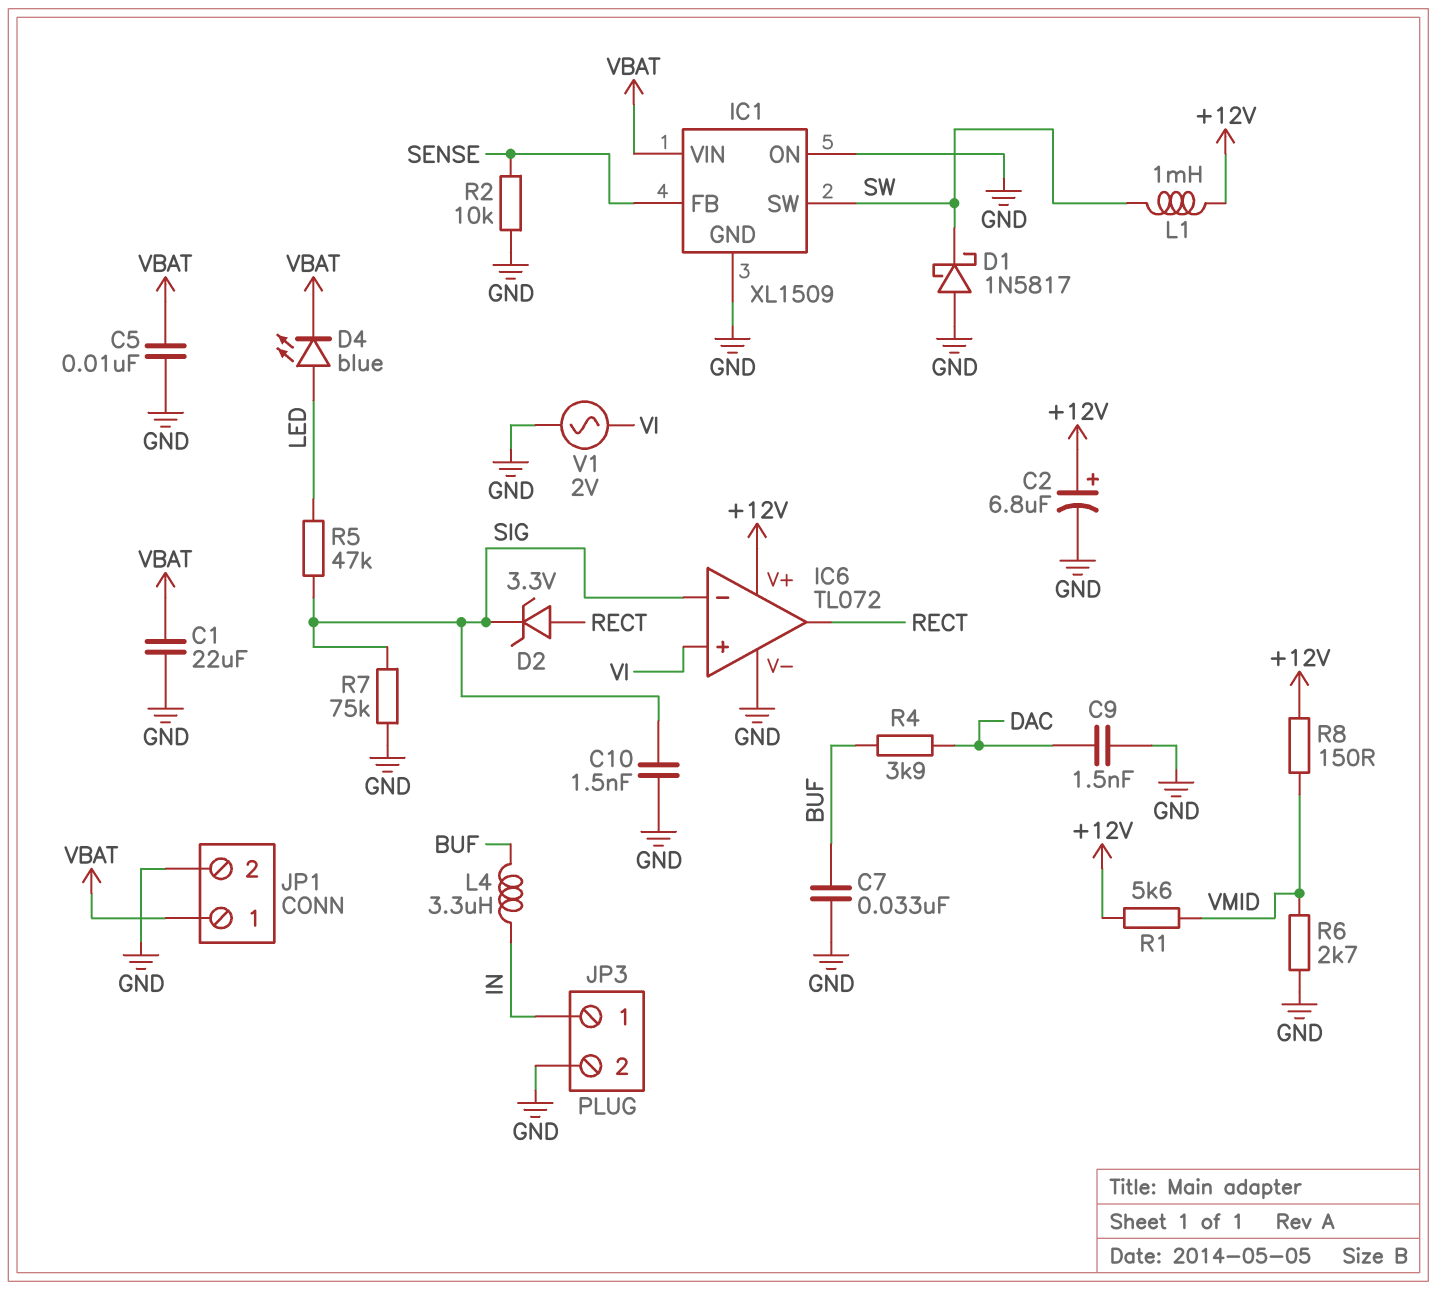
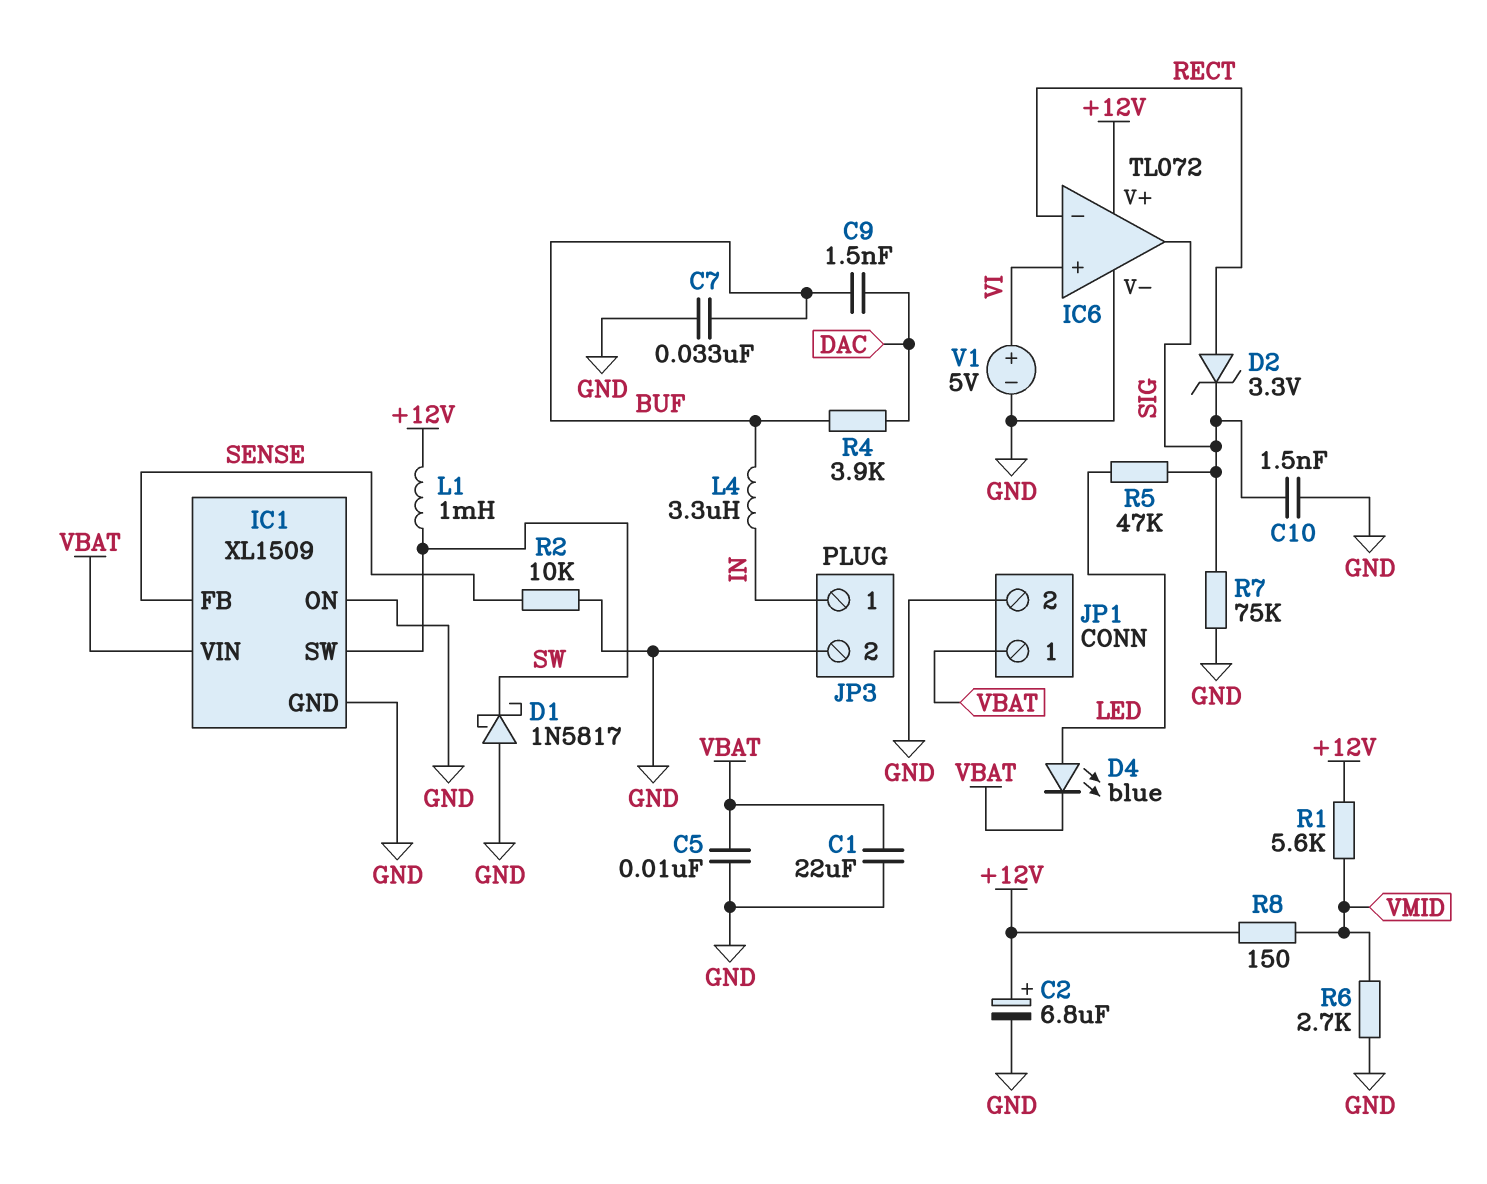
C9: 1.5nF (DAC, GND) -> 1.5nF (BUF, DAC)
IC6 pin in-: SIG -> RECT
IC6 pin out: RECT -> SIG
V1: AC 2V (GND, VI) -> 5V (plus VI, minus GND)

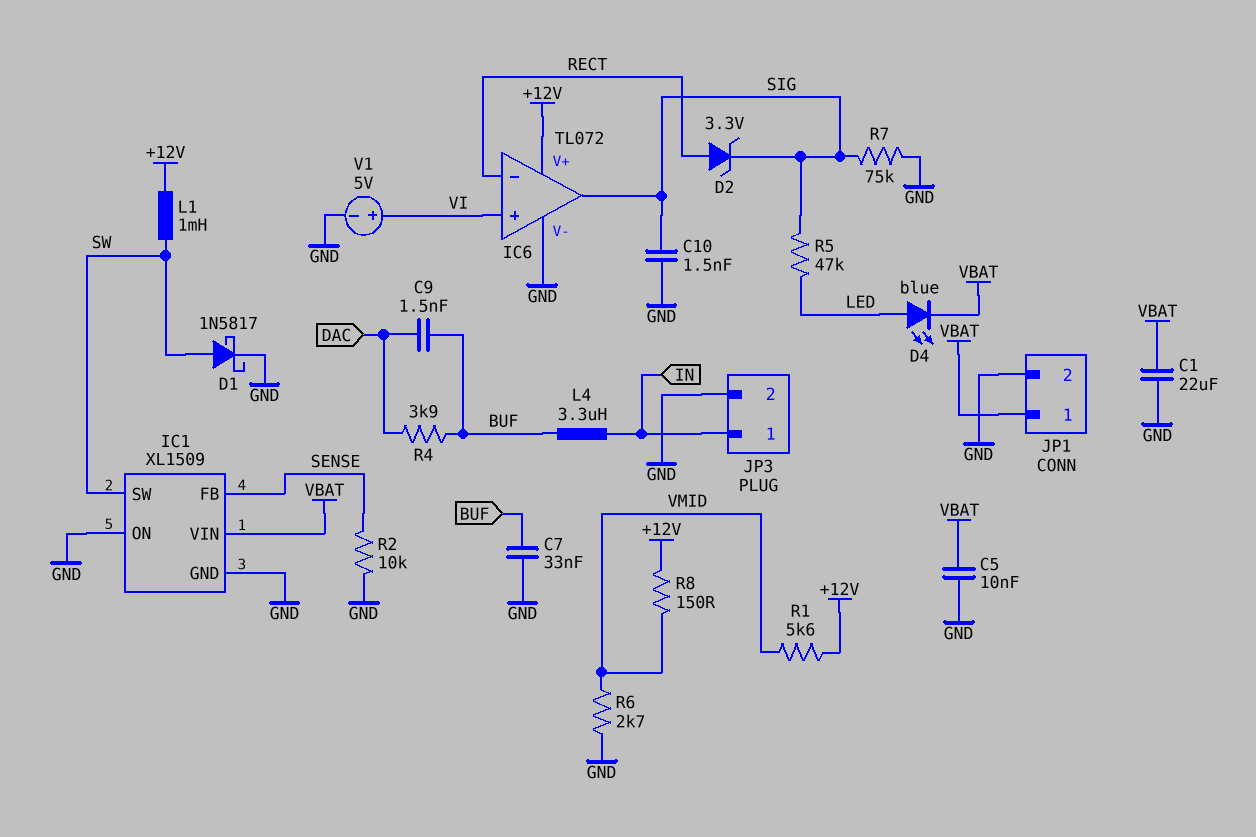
C2: 6.8uF (plus +12V, minus GND) -> none
D1: schottky 1N5817 (A GND, K SW) -> schottky 1N5817 (A SW, K GND)

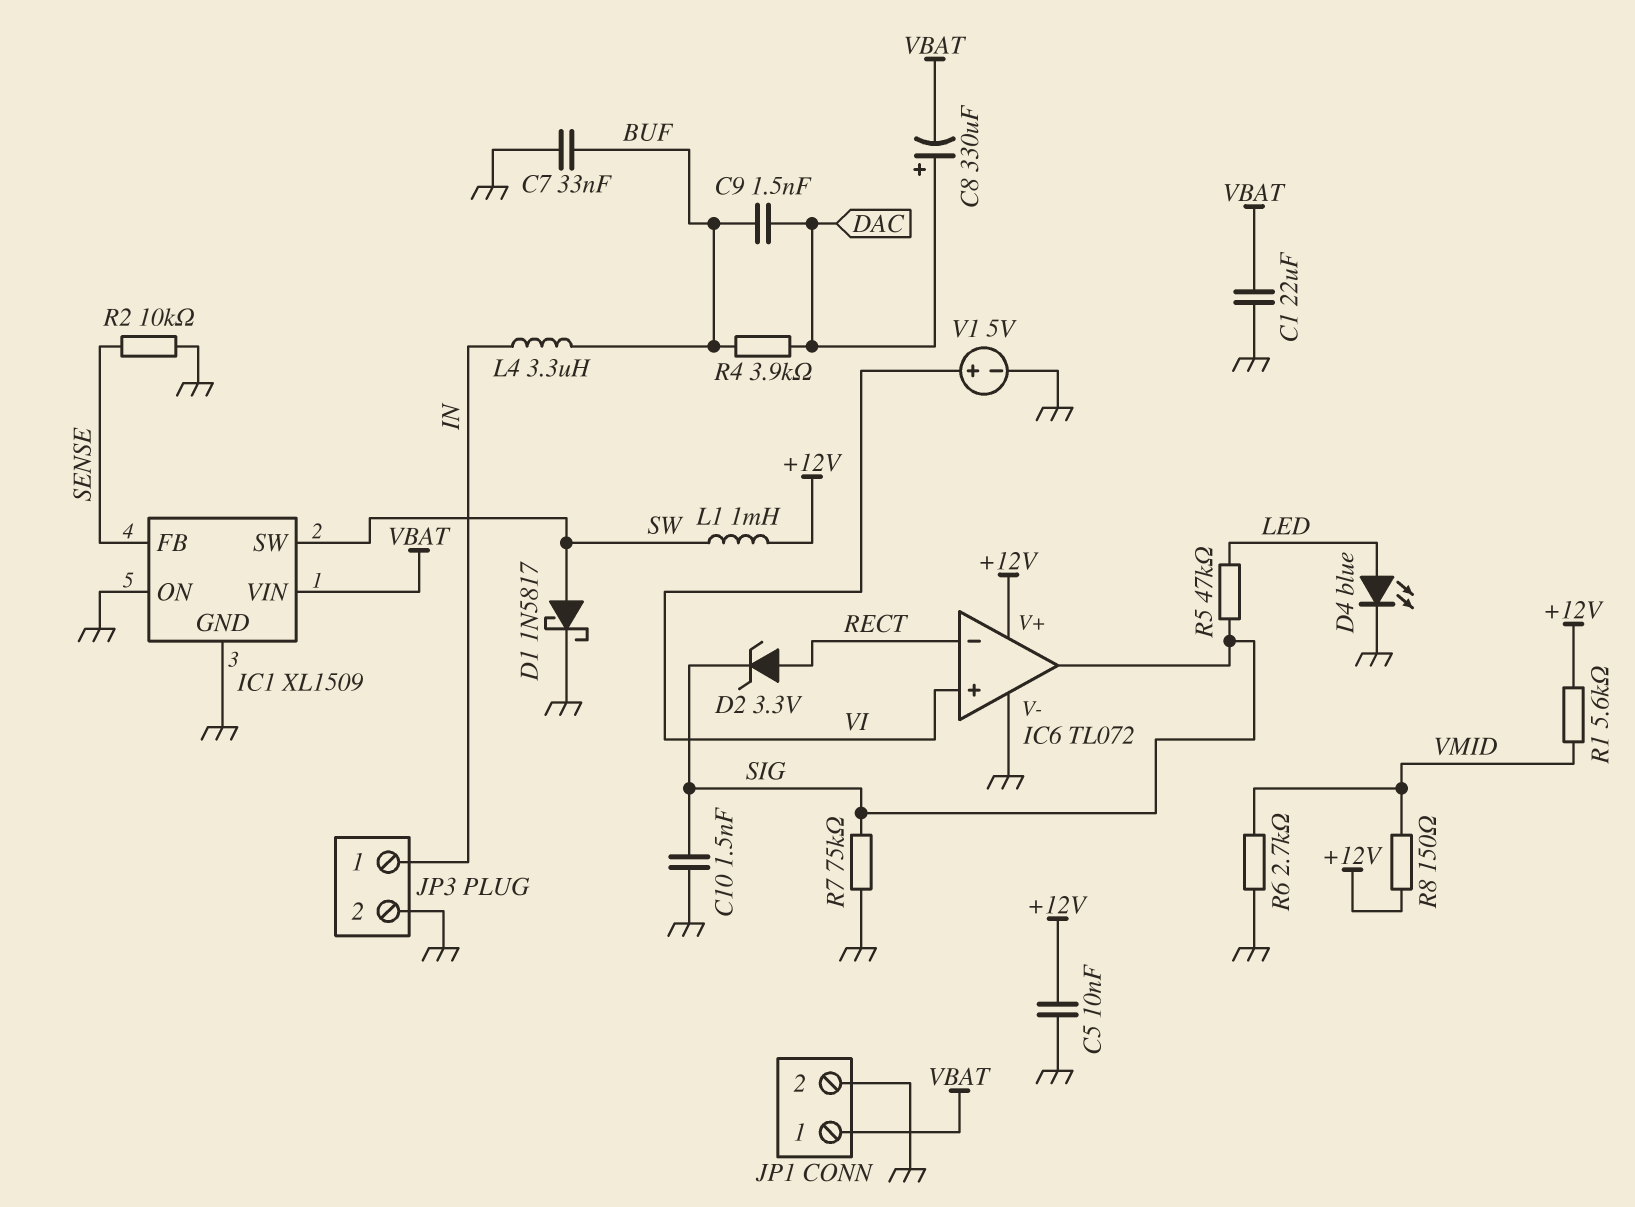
C5: 10nF (GND, VBAT) -> 10nF (+12V, GND)
C8: none -> 330uF (plus DAC, minus VBAT)
D4: LED blue (A LED, K VBAT) -> LED blue (A LED, K GND)

